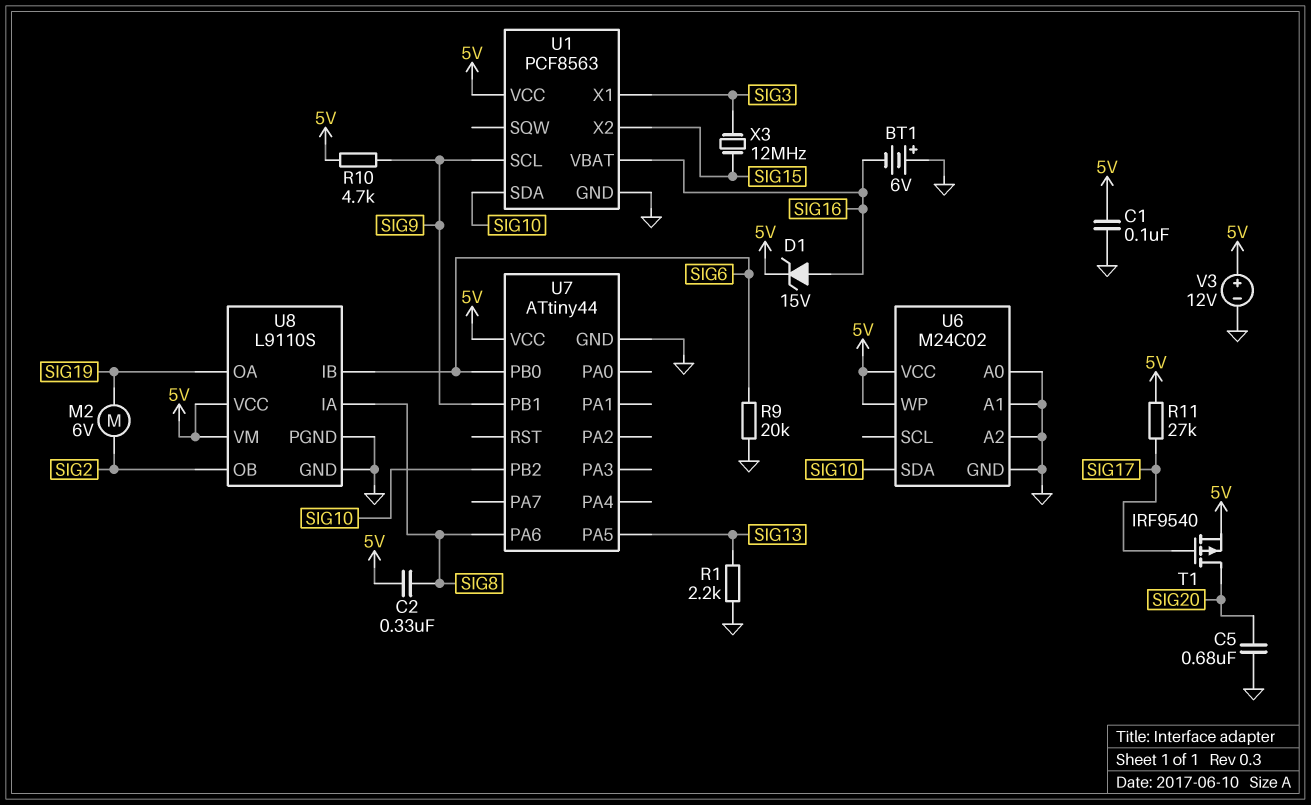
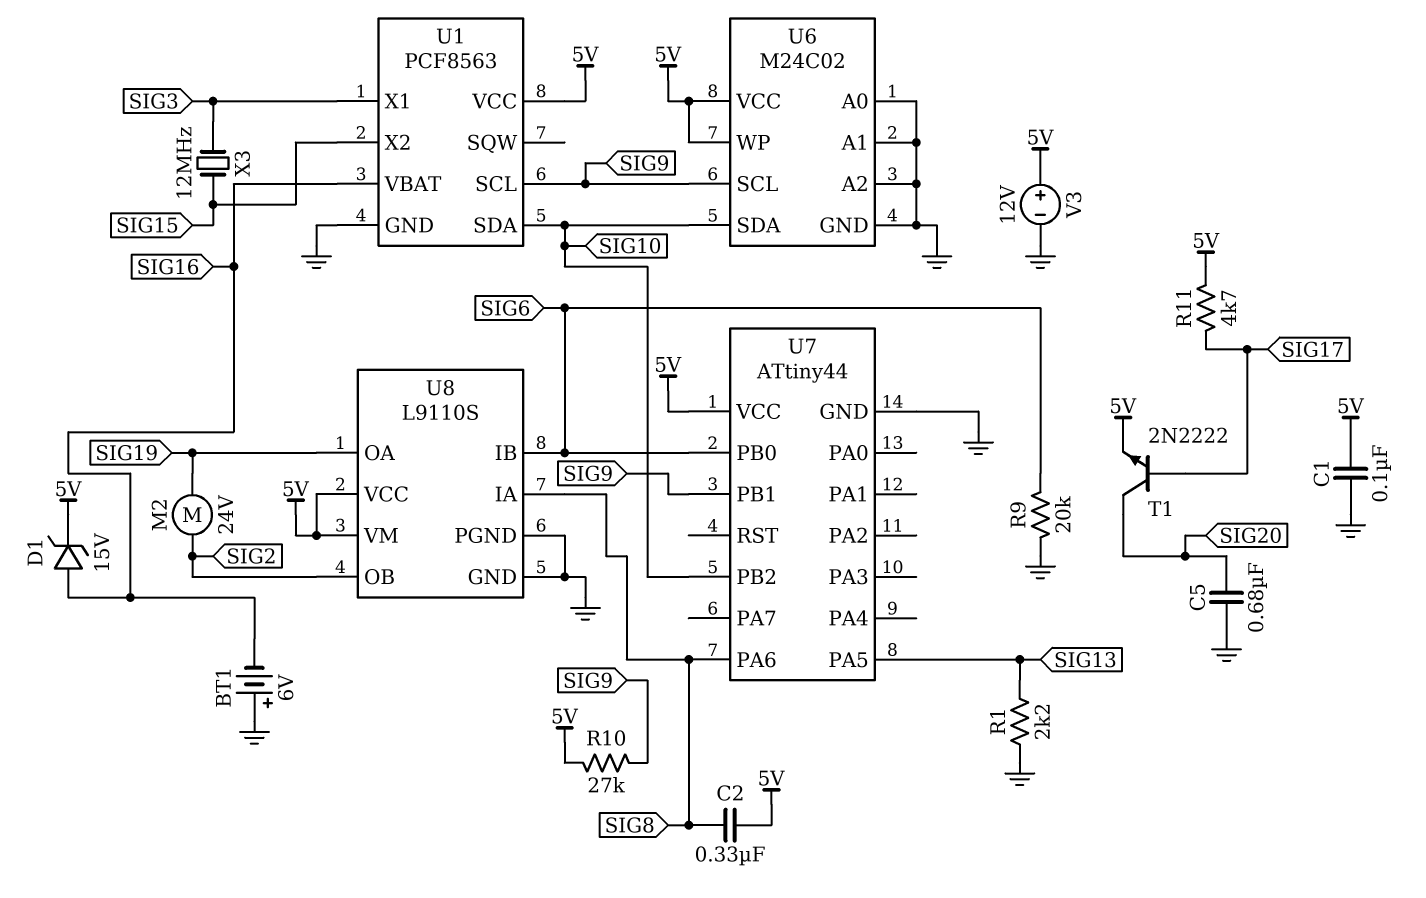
M2: motor 6V (SIG2, SIG19) -> motor 24V (SIG2, SIG19)
R10: 4.7k (5V, SIG9) -> 27k (5V, SIG9)
R11: 27k (5V, SIG17) -> 4.7k (5V, SIG17)
T1: PMOS IRF9540 (G SIG17, D SIG20, S 5V) -> NPN 2N2222 (B SIG17, C SIG20, E 5V)
U6 pin SCL: none -> SIG9

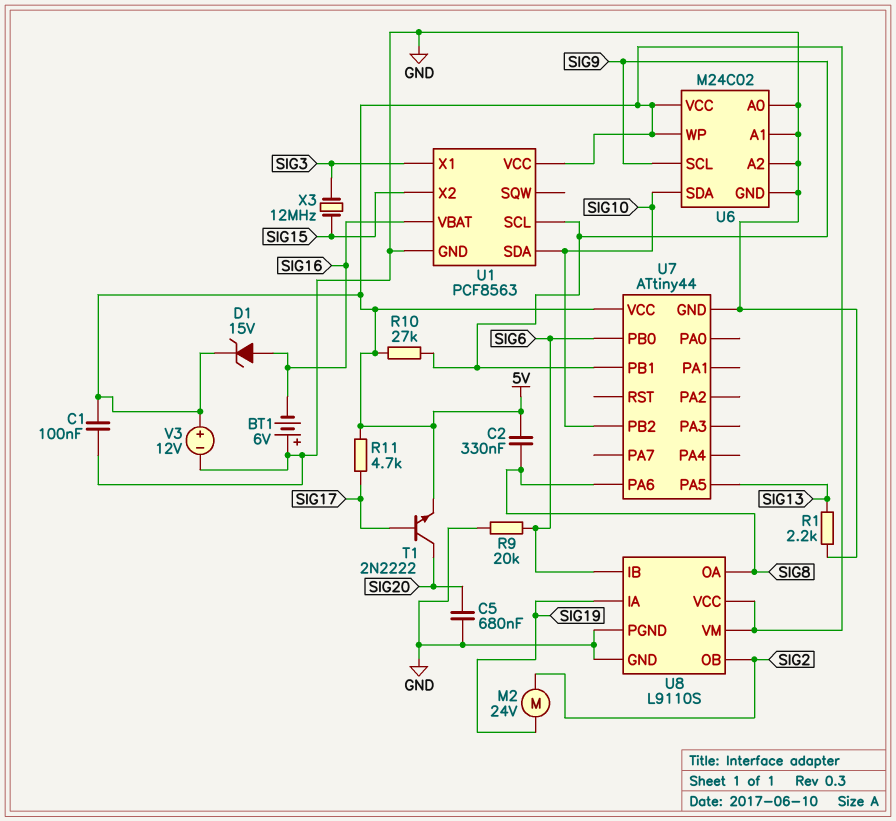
U8 pin IA: SIG8 -> SIG19
U8 pin OA: SIG19 -> SIG8

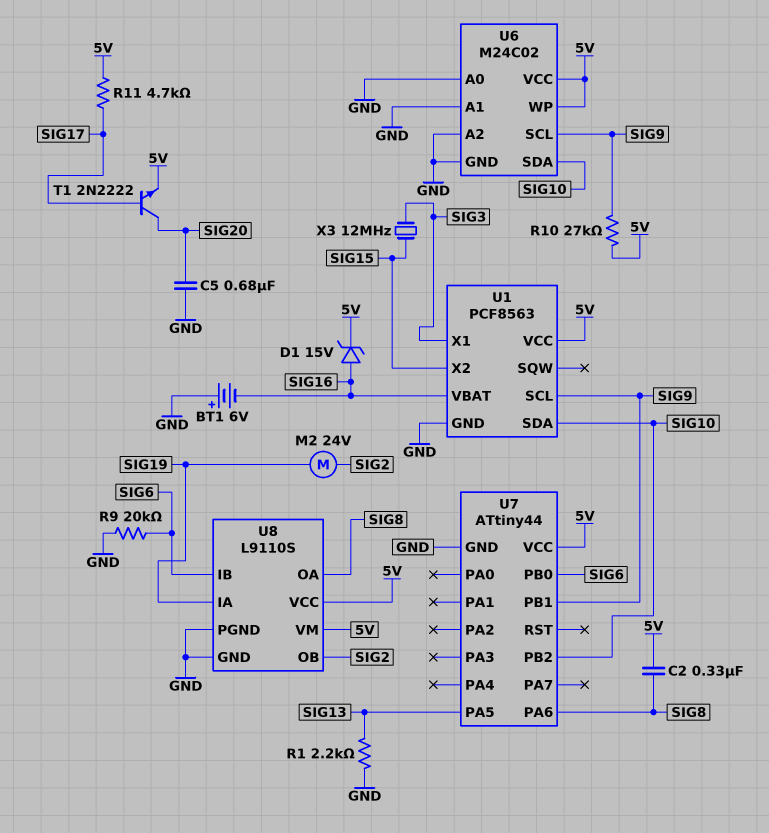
C1: 100nF (5V, GND) -> none
V3: 12V (plus 5V, minus GND) -> none

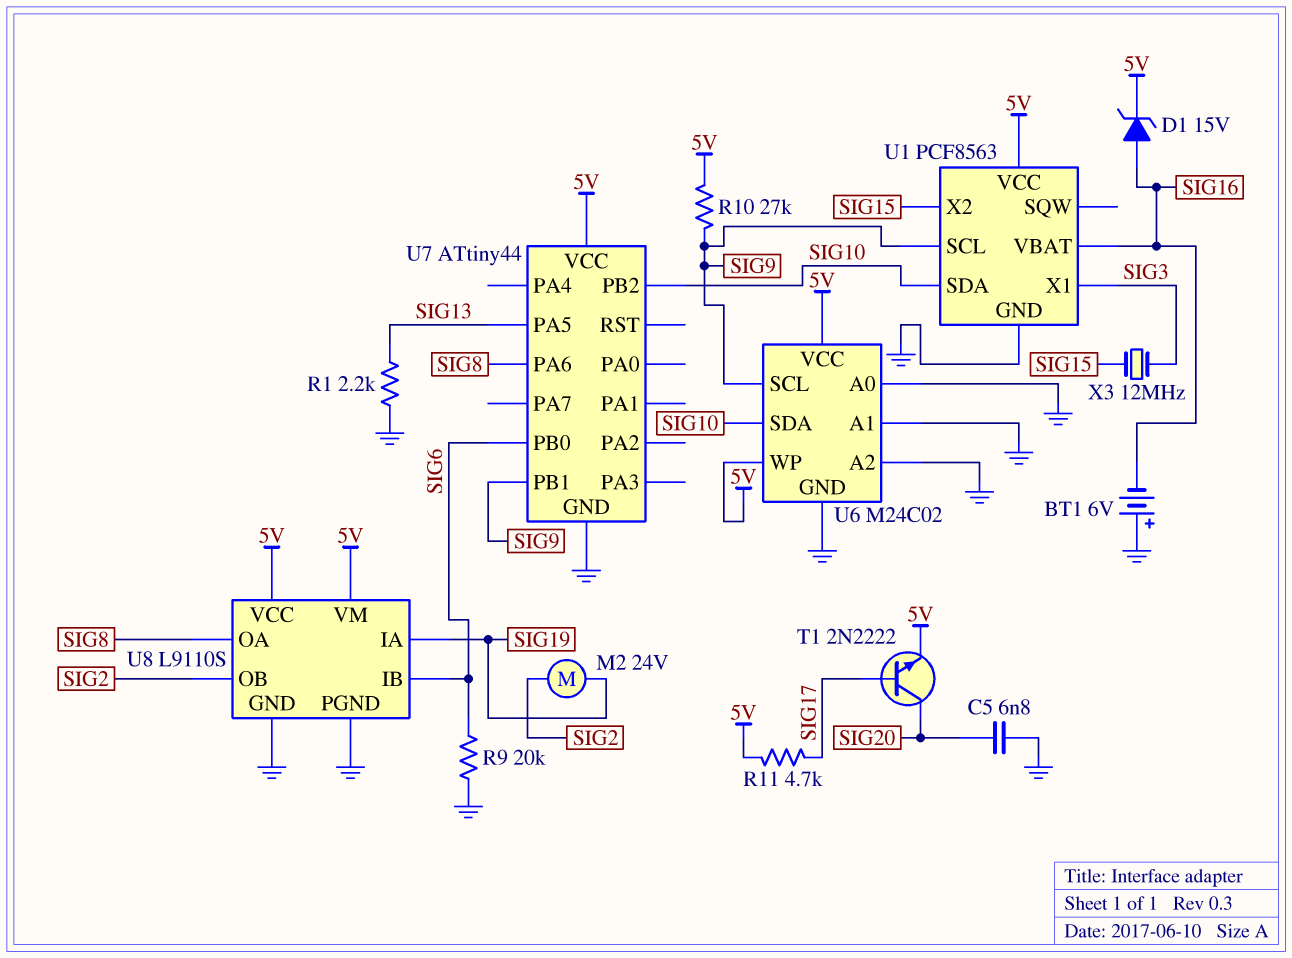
C2: 330nF (5V, SIG8) -> none
C5: 680nF (GND, SIG20) -> 6.8nF (GND, SIG20)

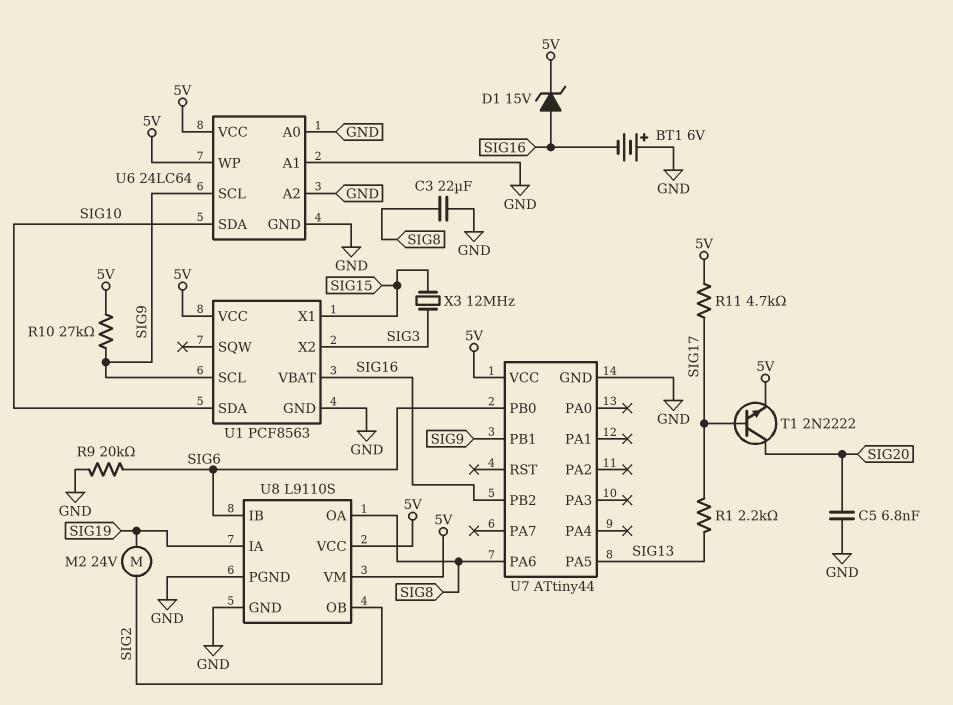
C3: none -> 22uF (GND, SIG8)
R1: 2.2k (GND, SIG13) -> 2.2k (SIG13, SIG17)
U1 pin X1: SIG3 -> SIG15
U1 pin X2: SIG15 -> SIG3
U6: M24C02 -> 24LC64
U7 pin PB2: SIG10 -> SIG16

